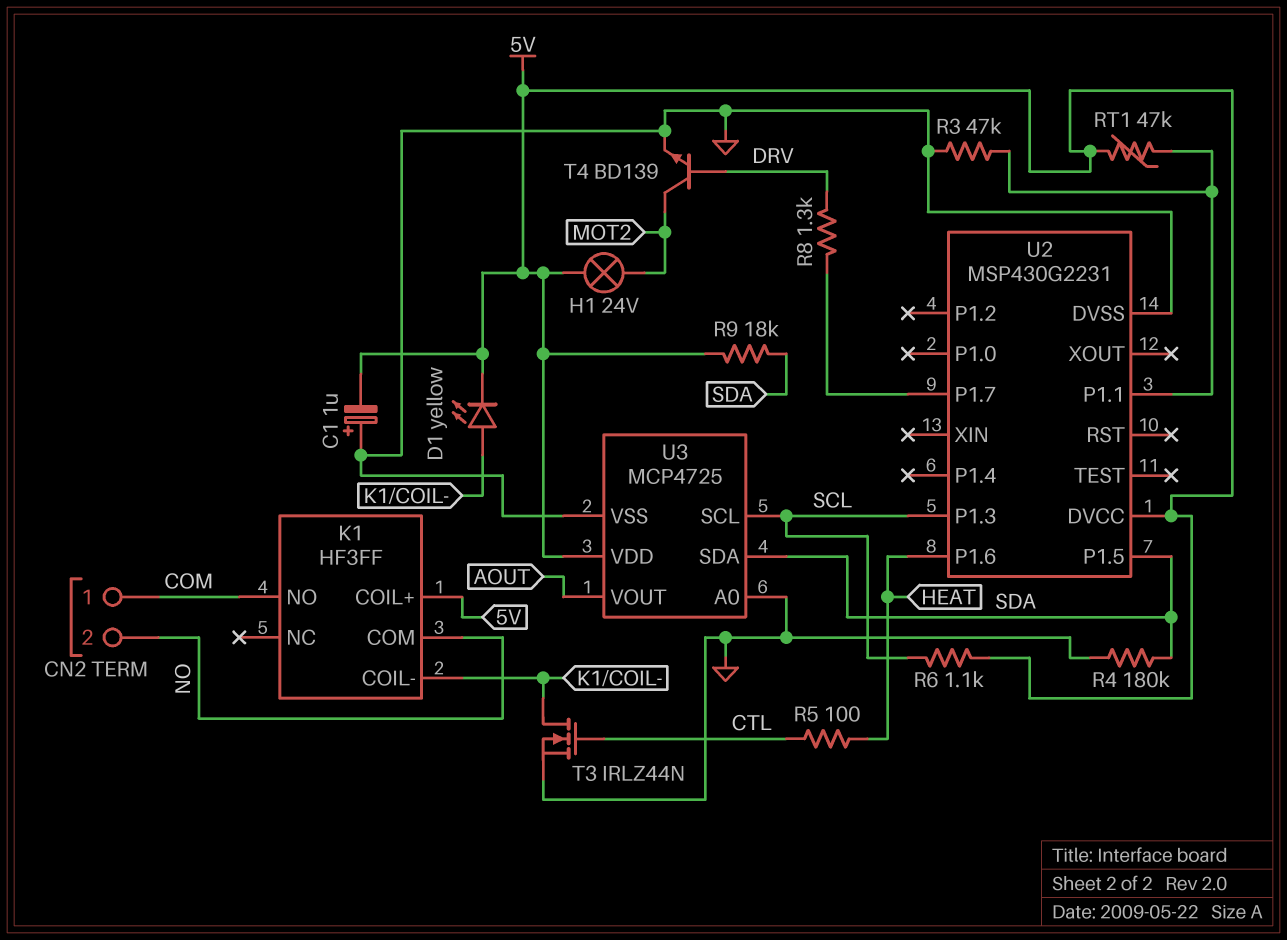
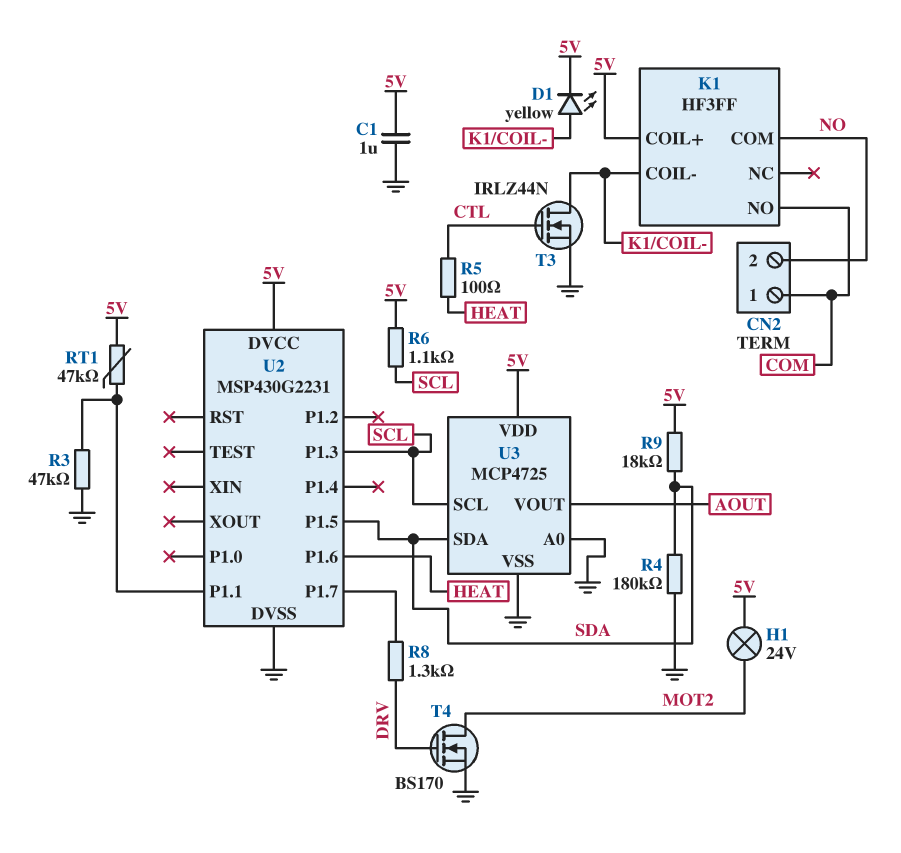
C1: 1uF (plus GND, minus 5V) -> 1uF (5V, GND)
T4: NPN BD139 (B DRV, C MOT2, E GND) -> NMOS BS170 (G DRV, D MOT2, S GND)

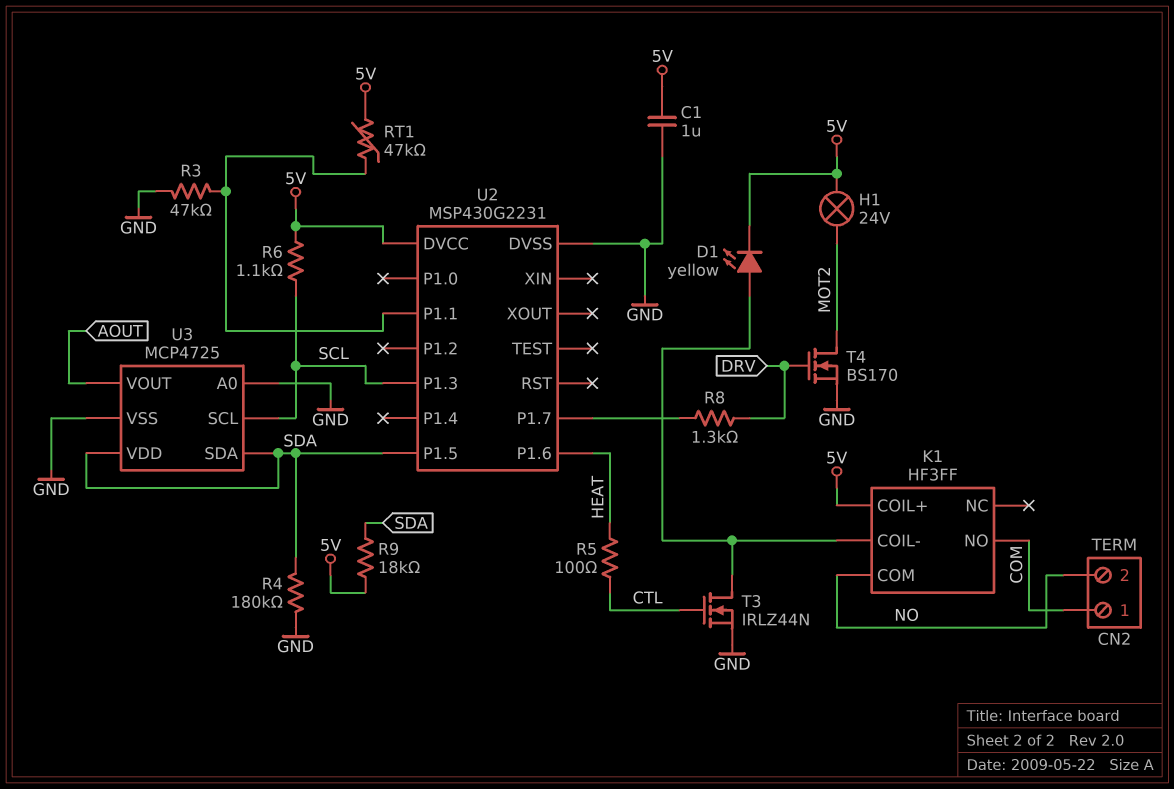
U3 pin VDD: 5V -> SDA

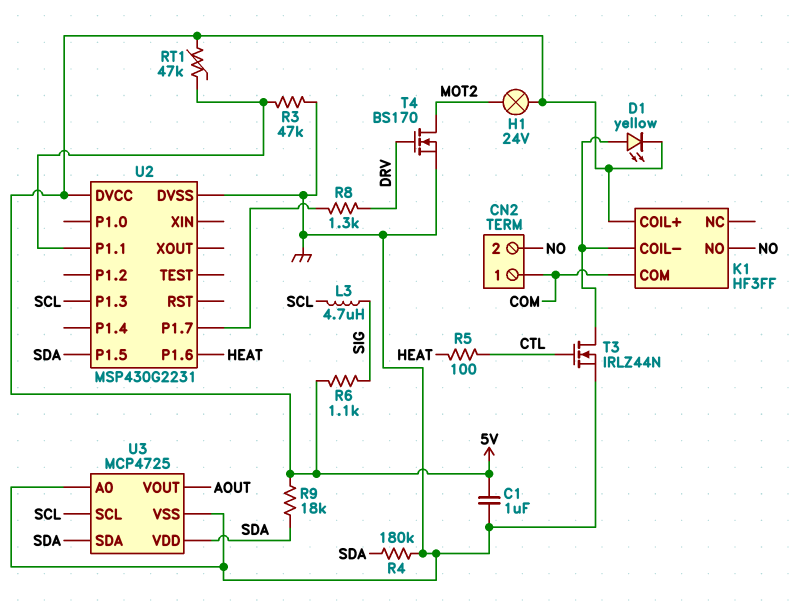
K1 pin COM: NO -> COM
K1 pin NO: COM -> NO
L3: none -> 4.7uH (SCL, SIG)
R6: 1.1k (5V, SCL) -> 1.1k (5V, SIG)

